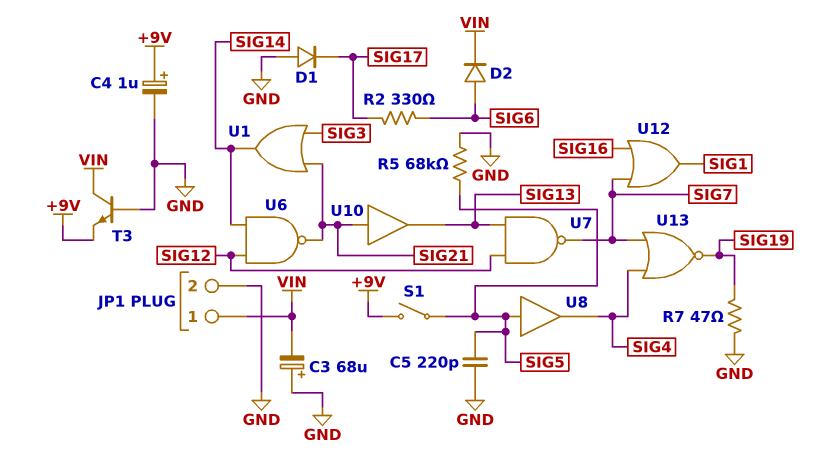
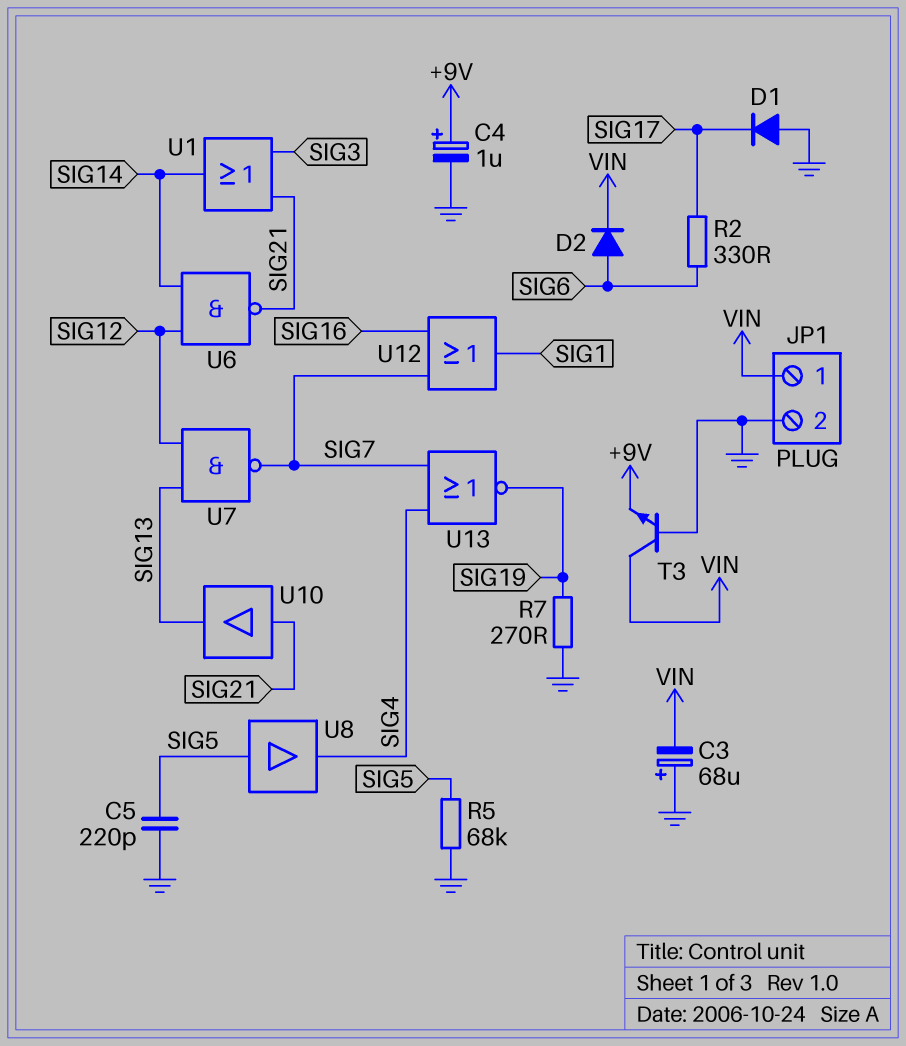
R7: 47 (GND, SIG19) -> 270 (GND, SIG19)
S1: switch (+9V, SIG5) -> none

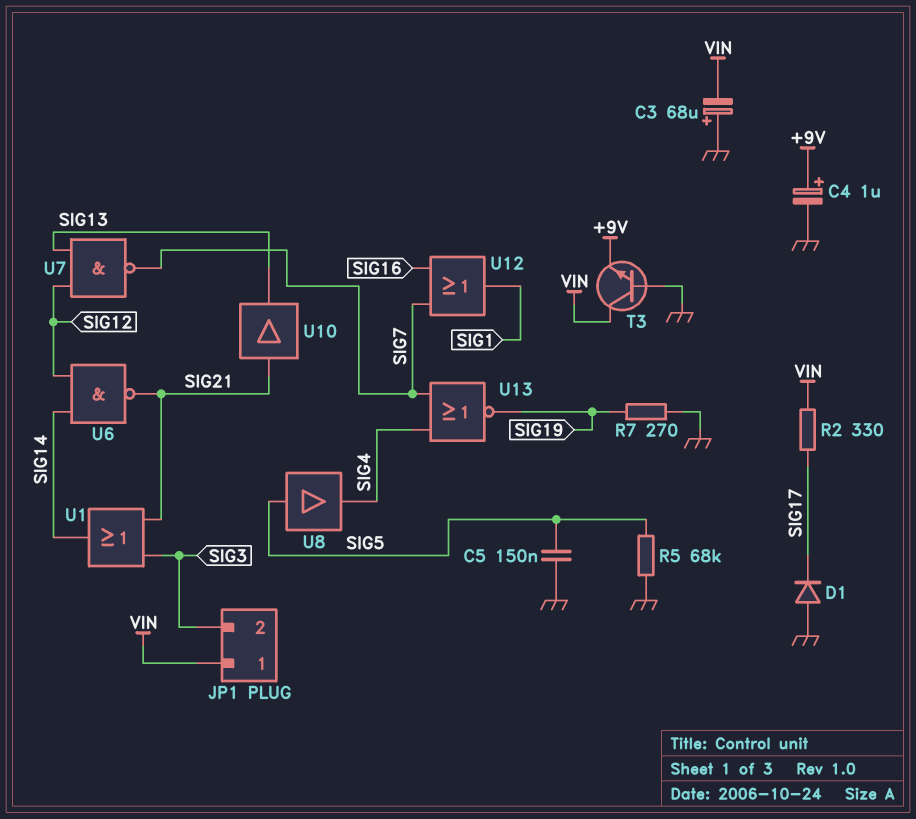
C5: 220pF (GND, SIG5) -> 150nF (GND, SIG5)
D2: diode (A SIG6, K VIN) -> none
JP1 pin 2: GND -> SIG3
R2: 330 (SIG6, SIG17) -> 330 (SIG17, VIN)

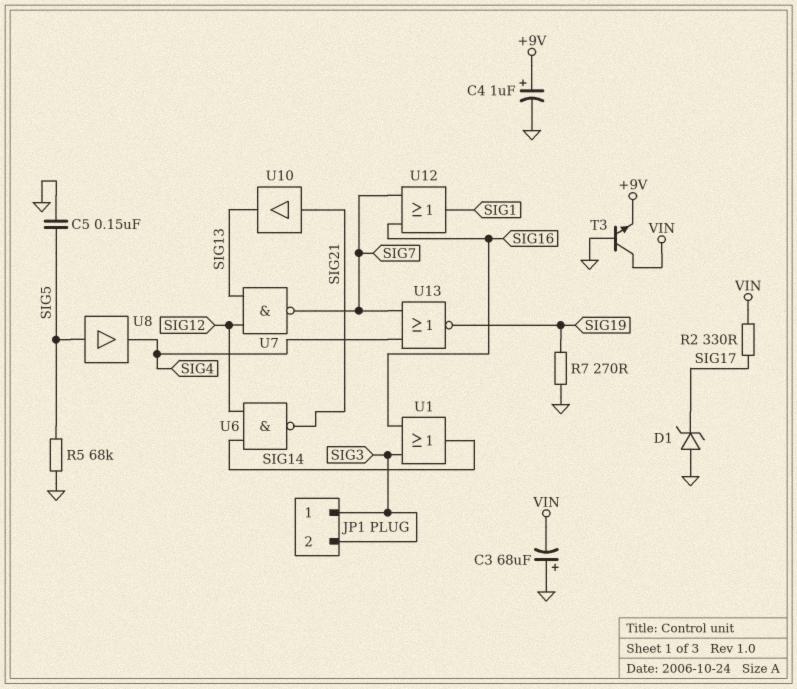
D1: diode (A GND, K SIG17) -> zener (A GND, K SIG17)
JP1 pin 1: VIN -> SIG3
U1: OR (in SIG3, in SIG21, out SIG14) -> OR (in SIG3, in SIG16, out SIG14)

